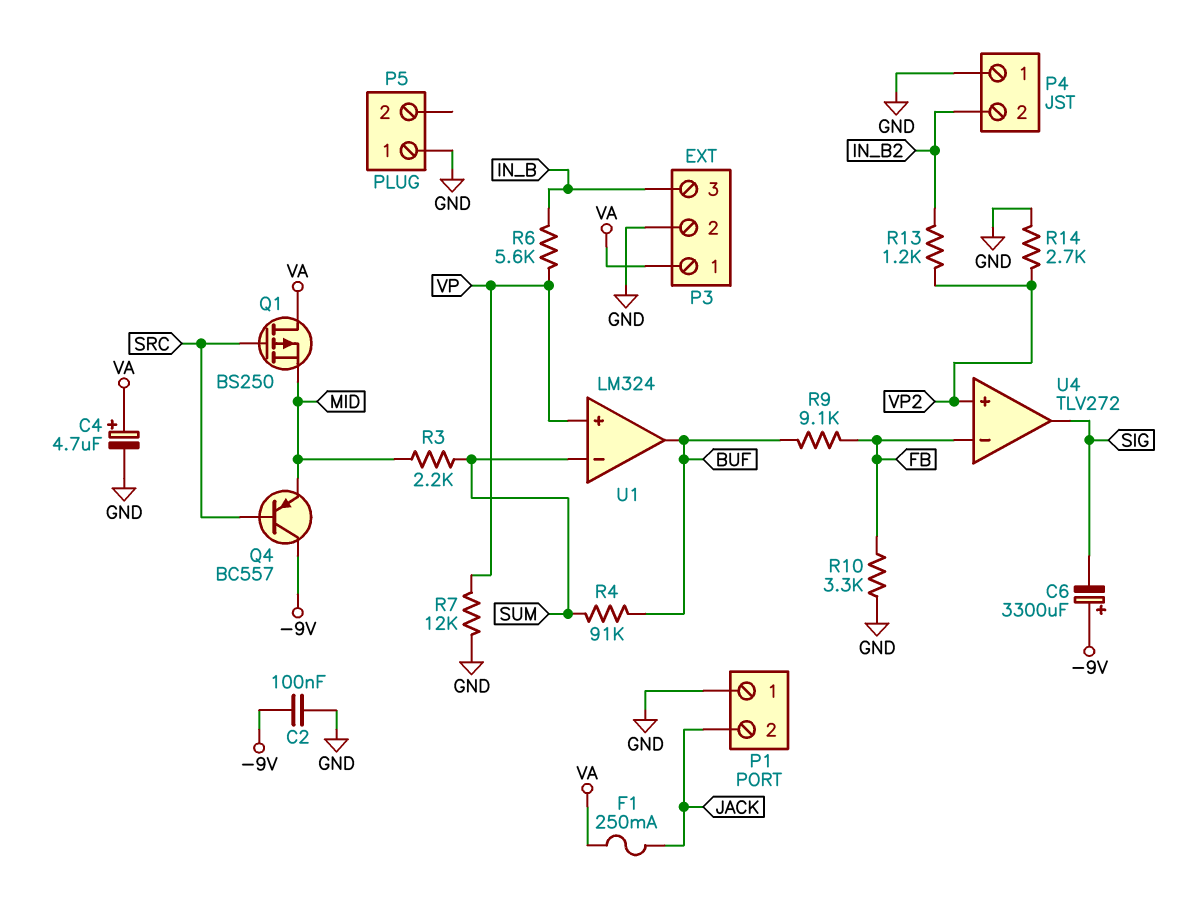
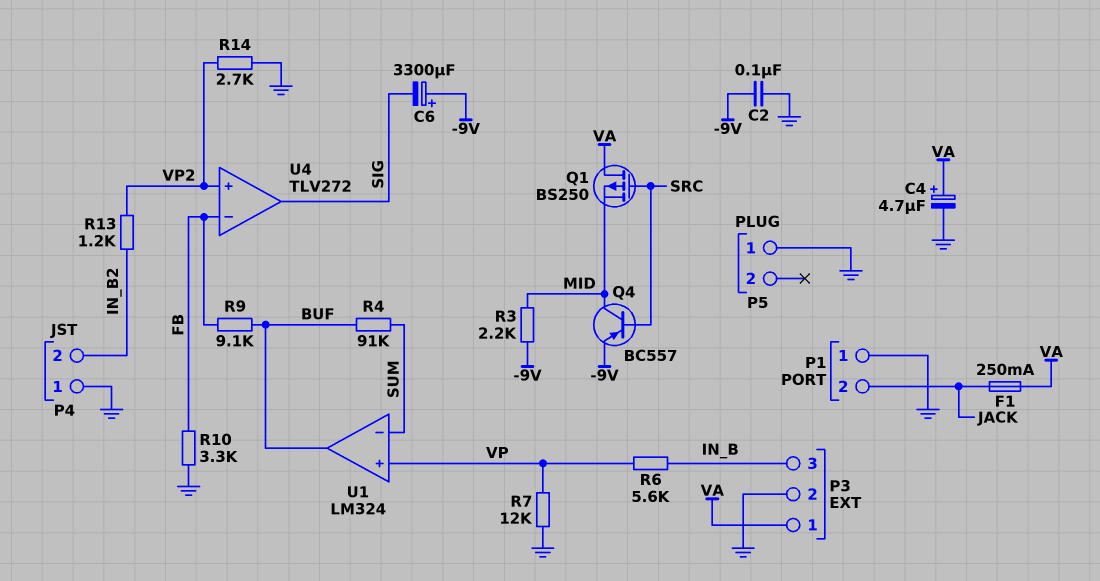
Q4: PNP BC557 (B SRC, C -9V, E MID) -> PNP BC557 (B SRC, C MID, E -9V)
R3: 2.2k (MID, SUM) -> 2.2k (-9V, MID)

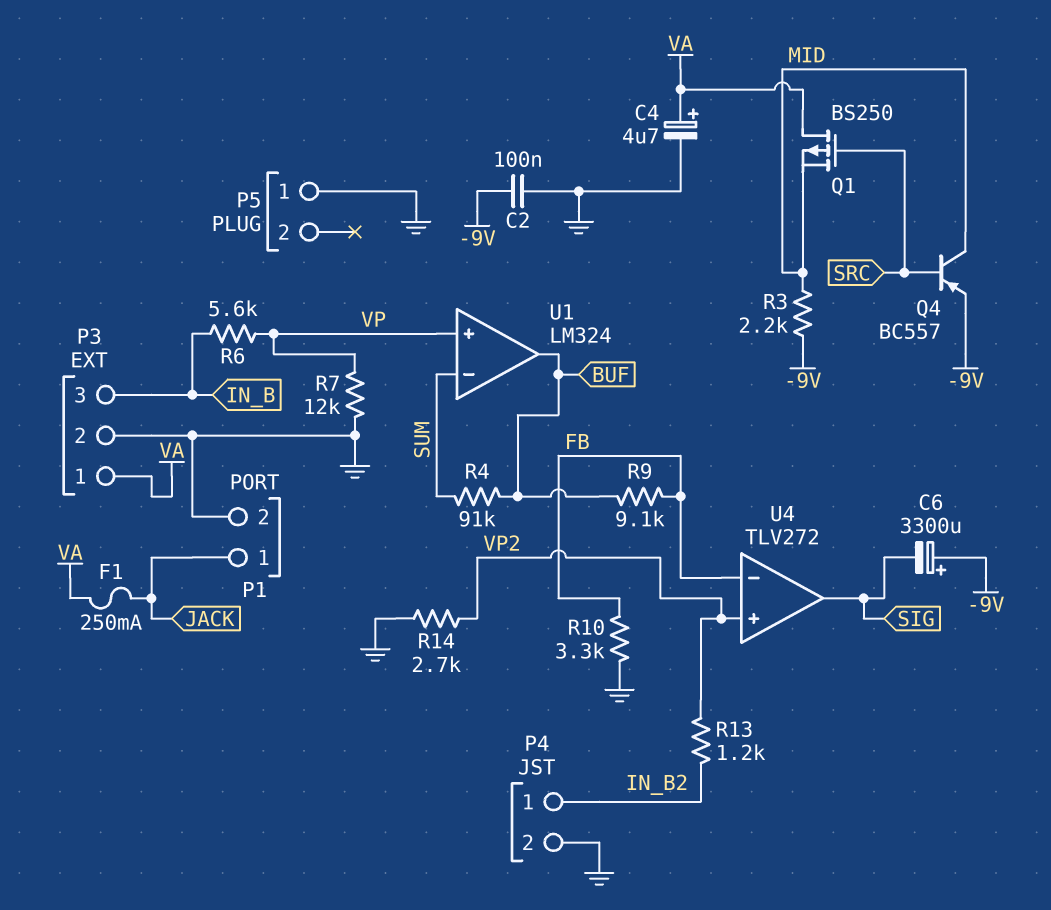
P1 pin 1: GND -> JACK
P1 pin 2: JACK -> GND
P4 pin 1: GND -> IN_B2
P4 pin 2: IN_B2 -> GND

